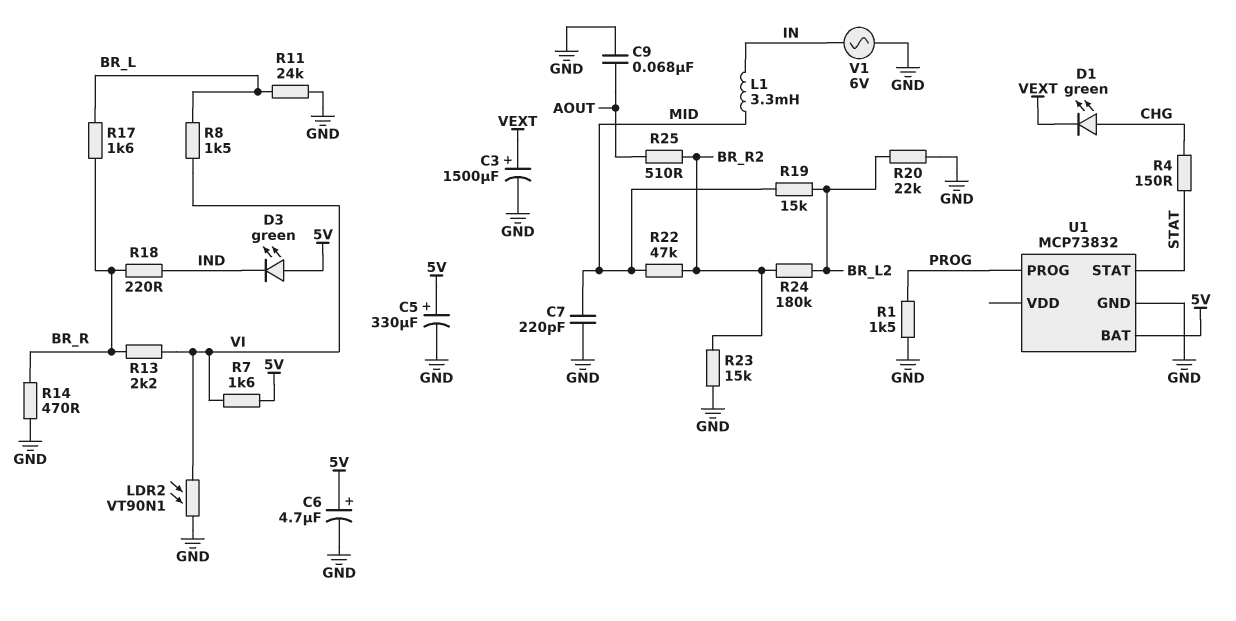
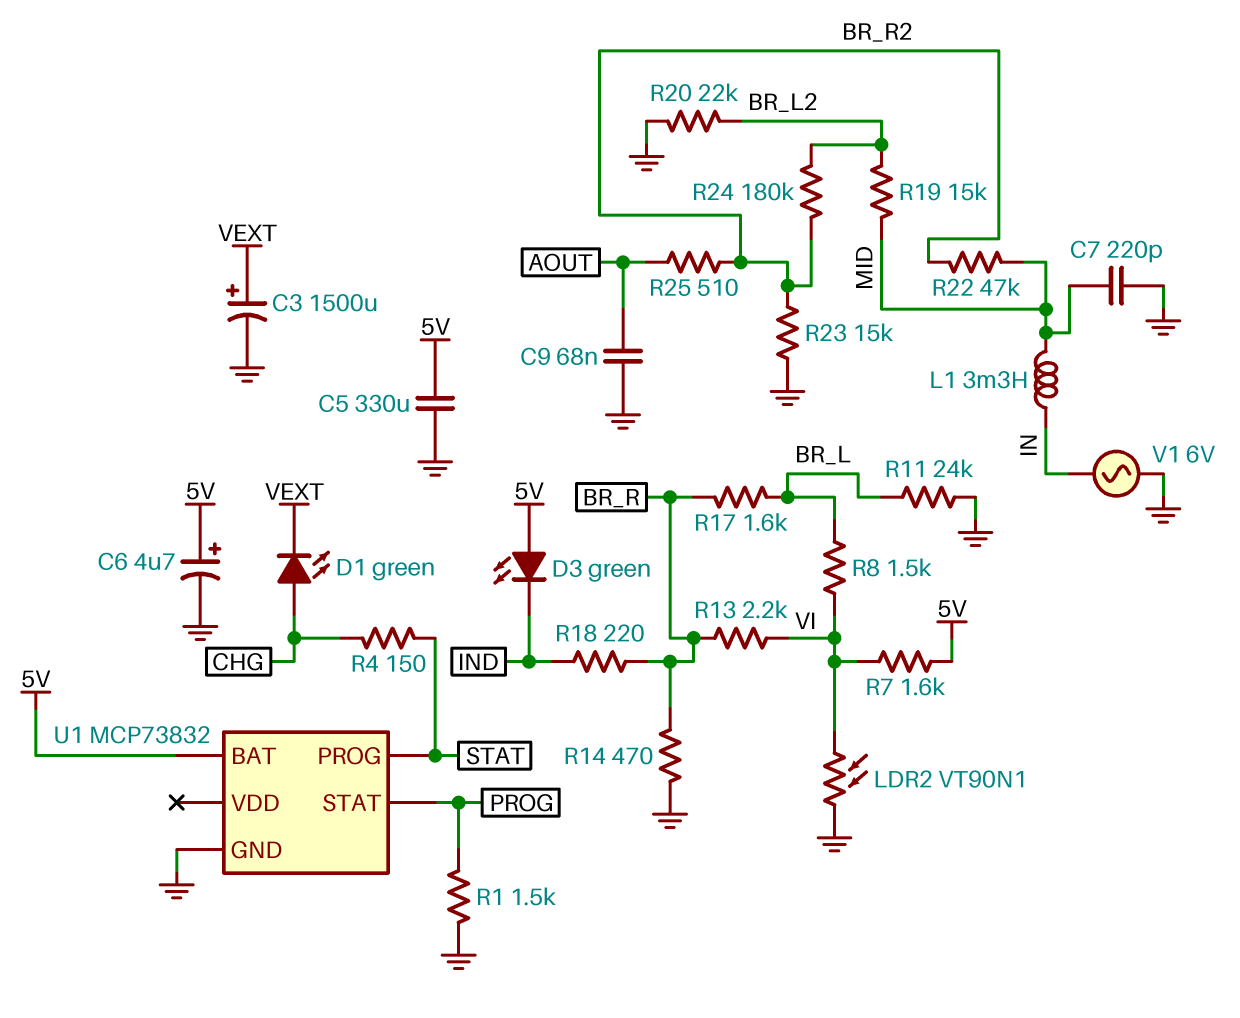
C5: 330uF (plus 5V, minus GND) -> 330uF (5V, GND)
U1 pin PROG: PROG -> STAT
U1 pin STAT: STAT -> PROG

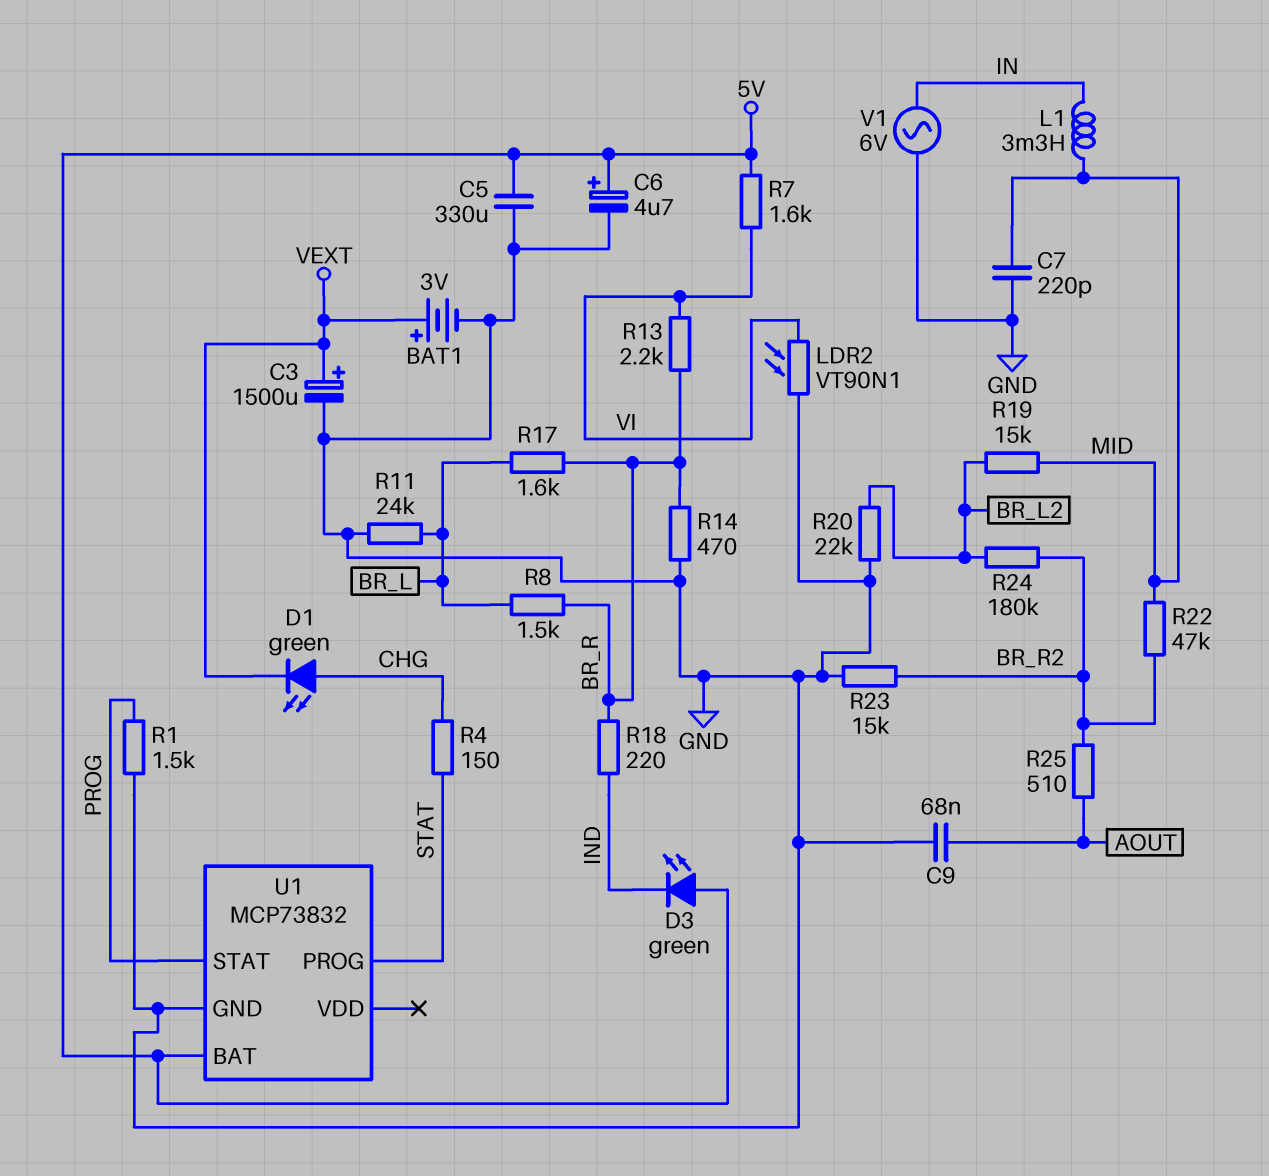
BAT1: none -> 3V (plus VEXT, minus GND)
R8: 1.5k (BR_L, VI) -> 1.5k (BR_L, BR_R)

